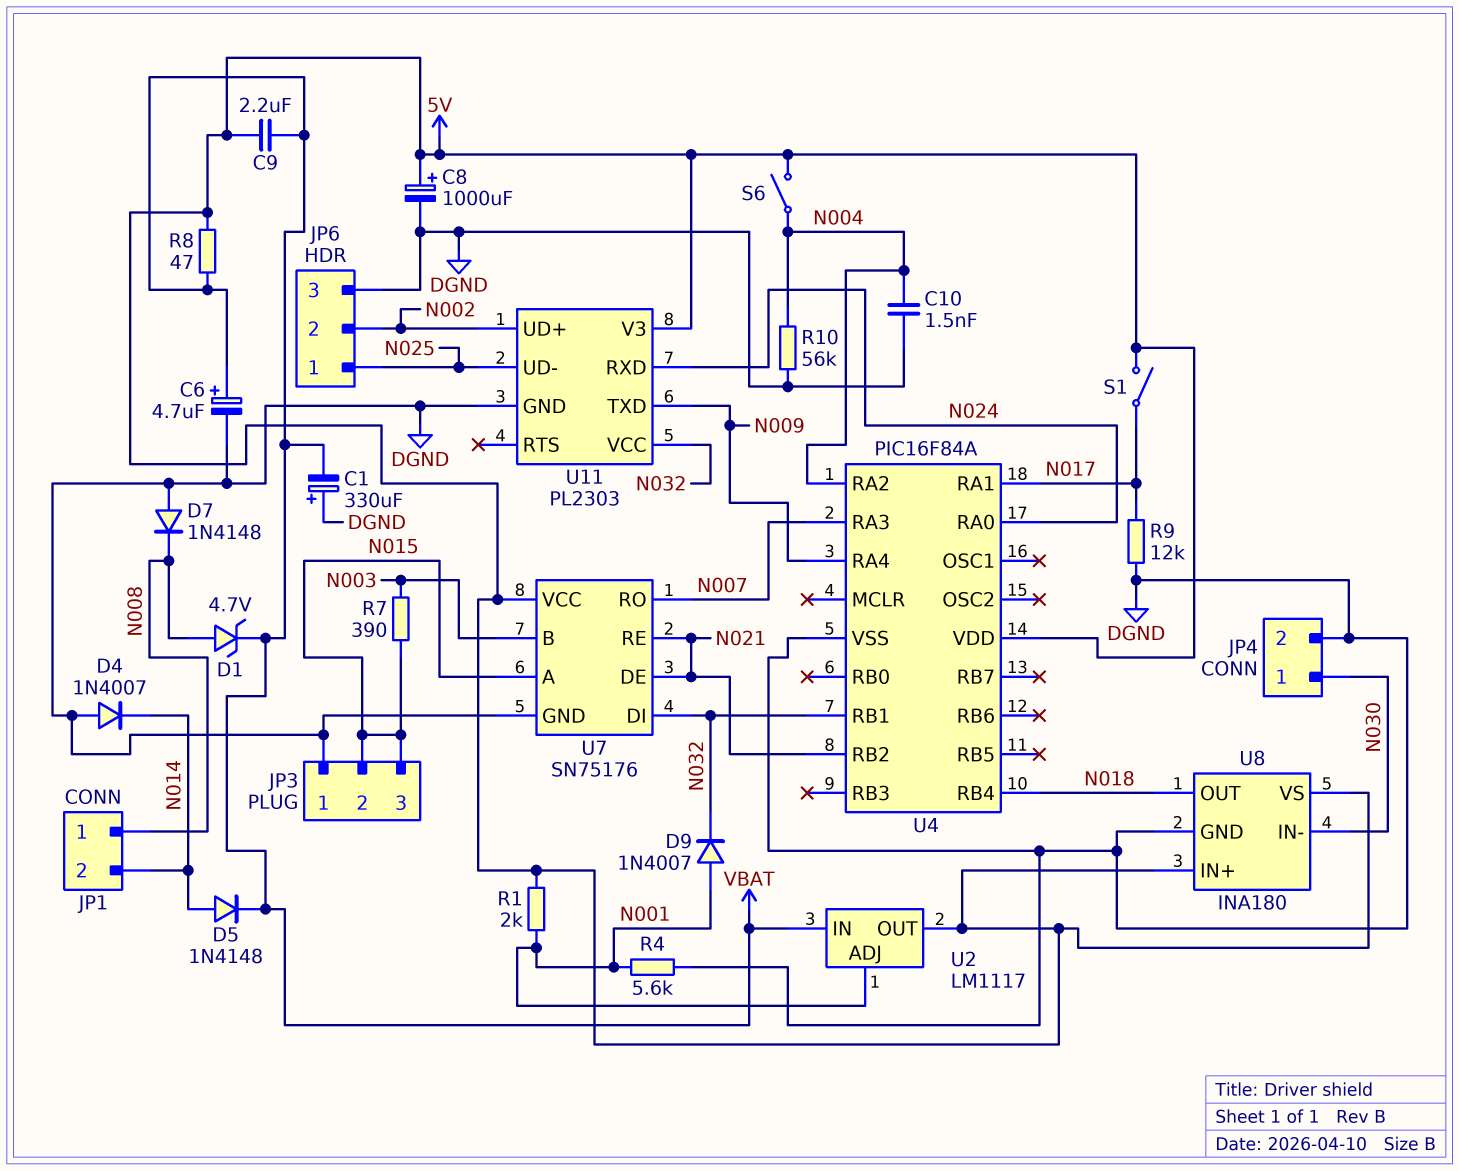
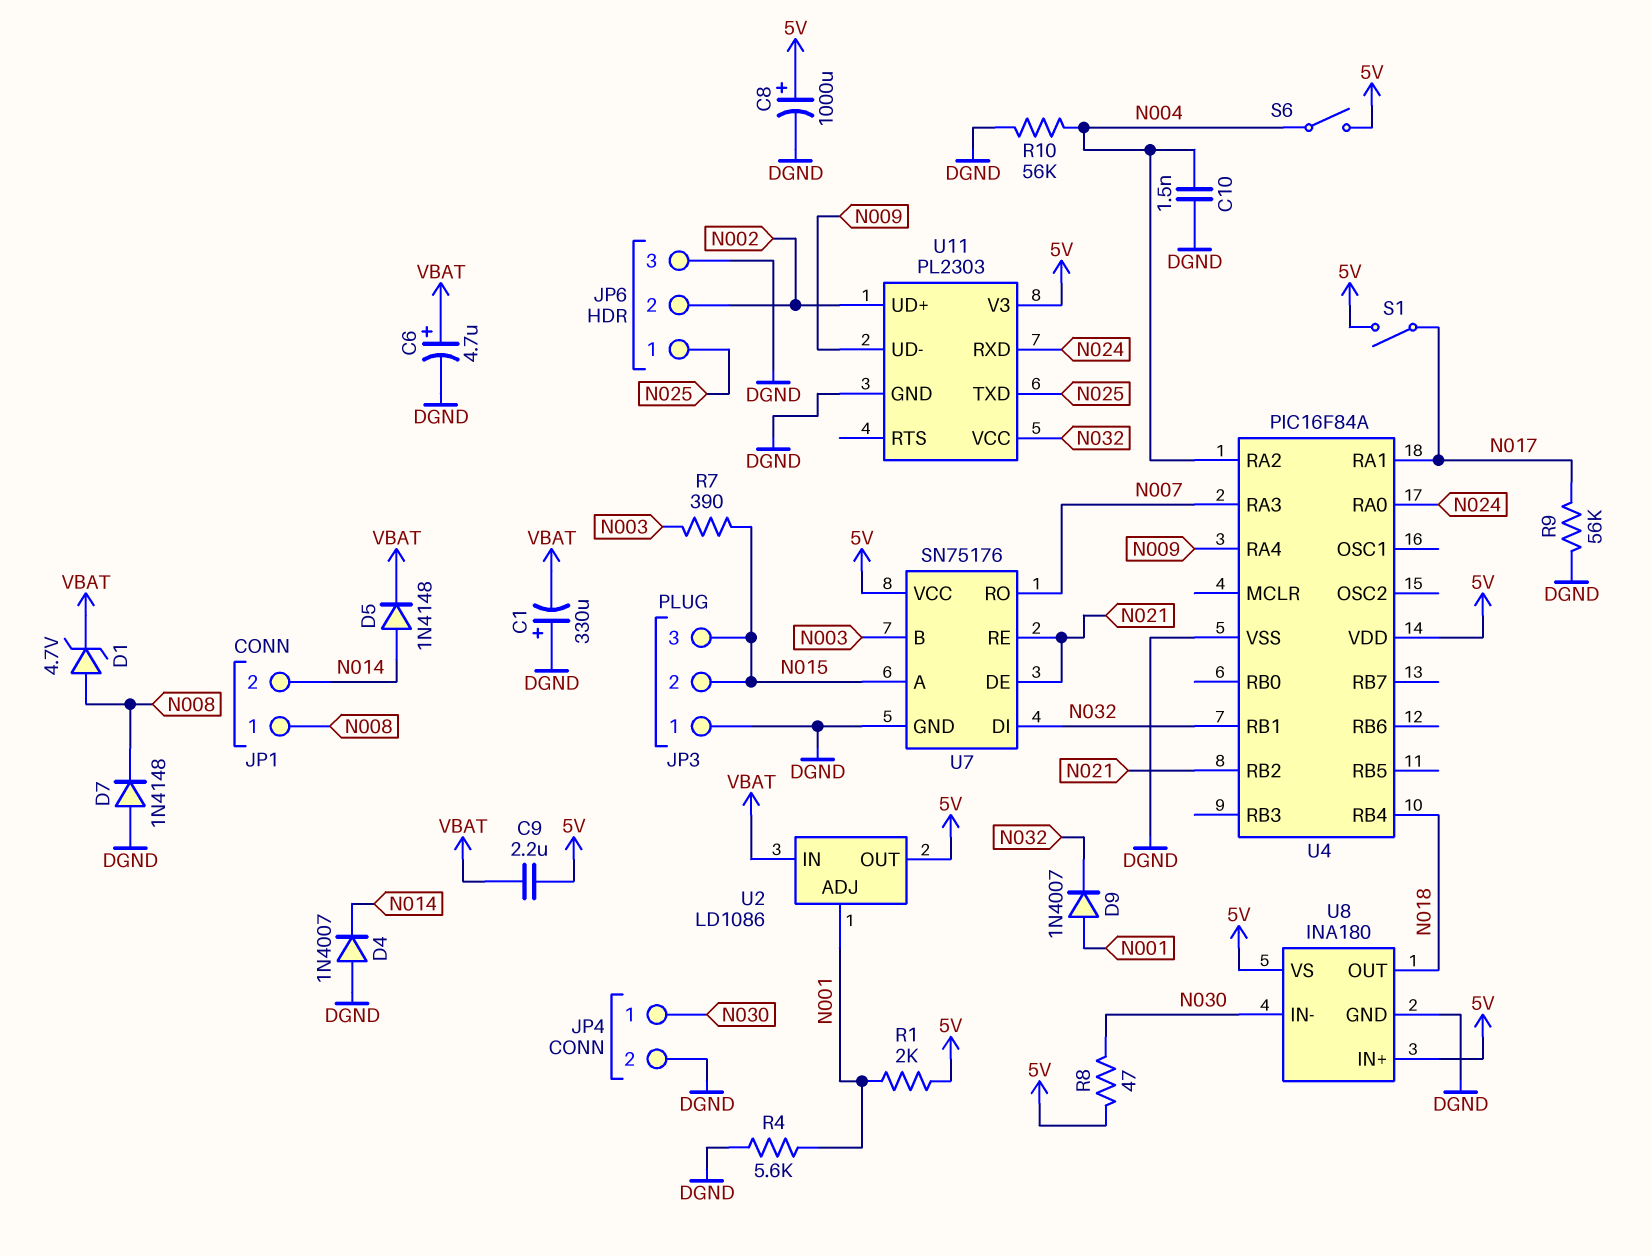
R8: 47 (5V, VBAT) -> 47 (5V, N030)
R9: 12k (DGND, N017) -> 56k (DGND, N017)
U2: LM1117 -> LD1086
U11 pin TXD: N009 -> N025
U11 pin UD-: N025 -> N009

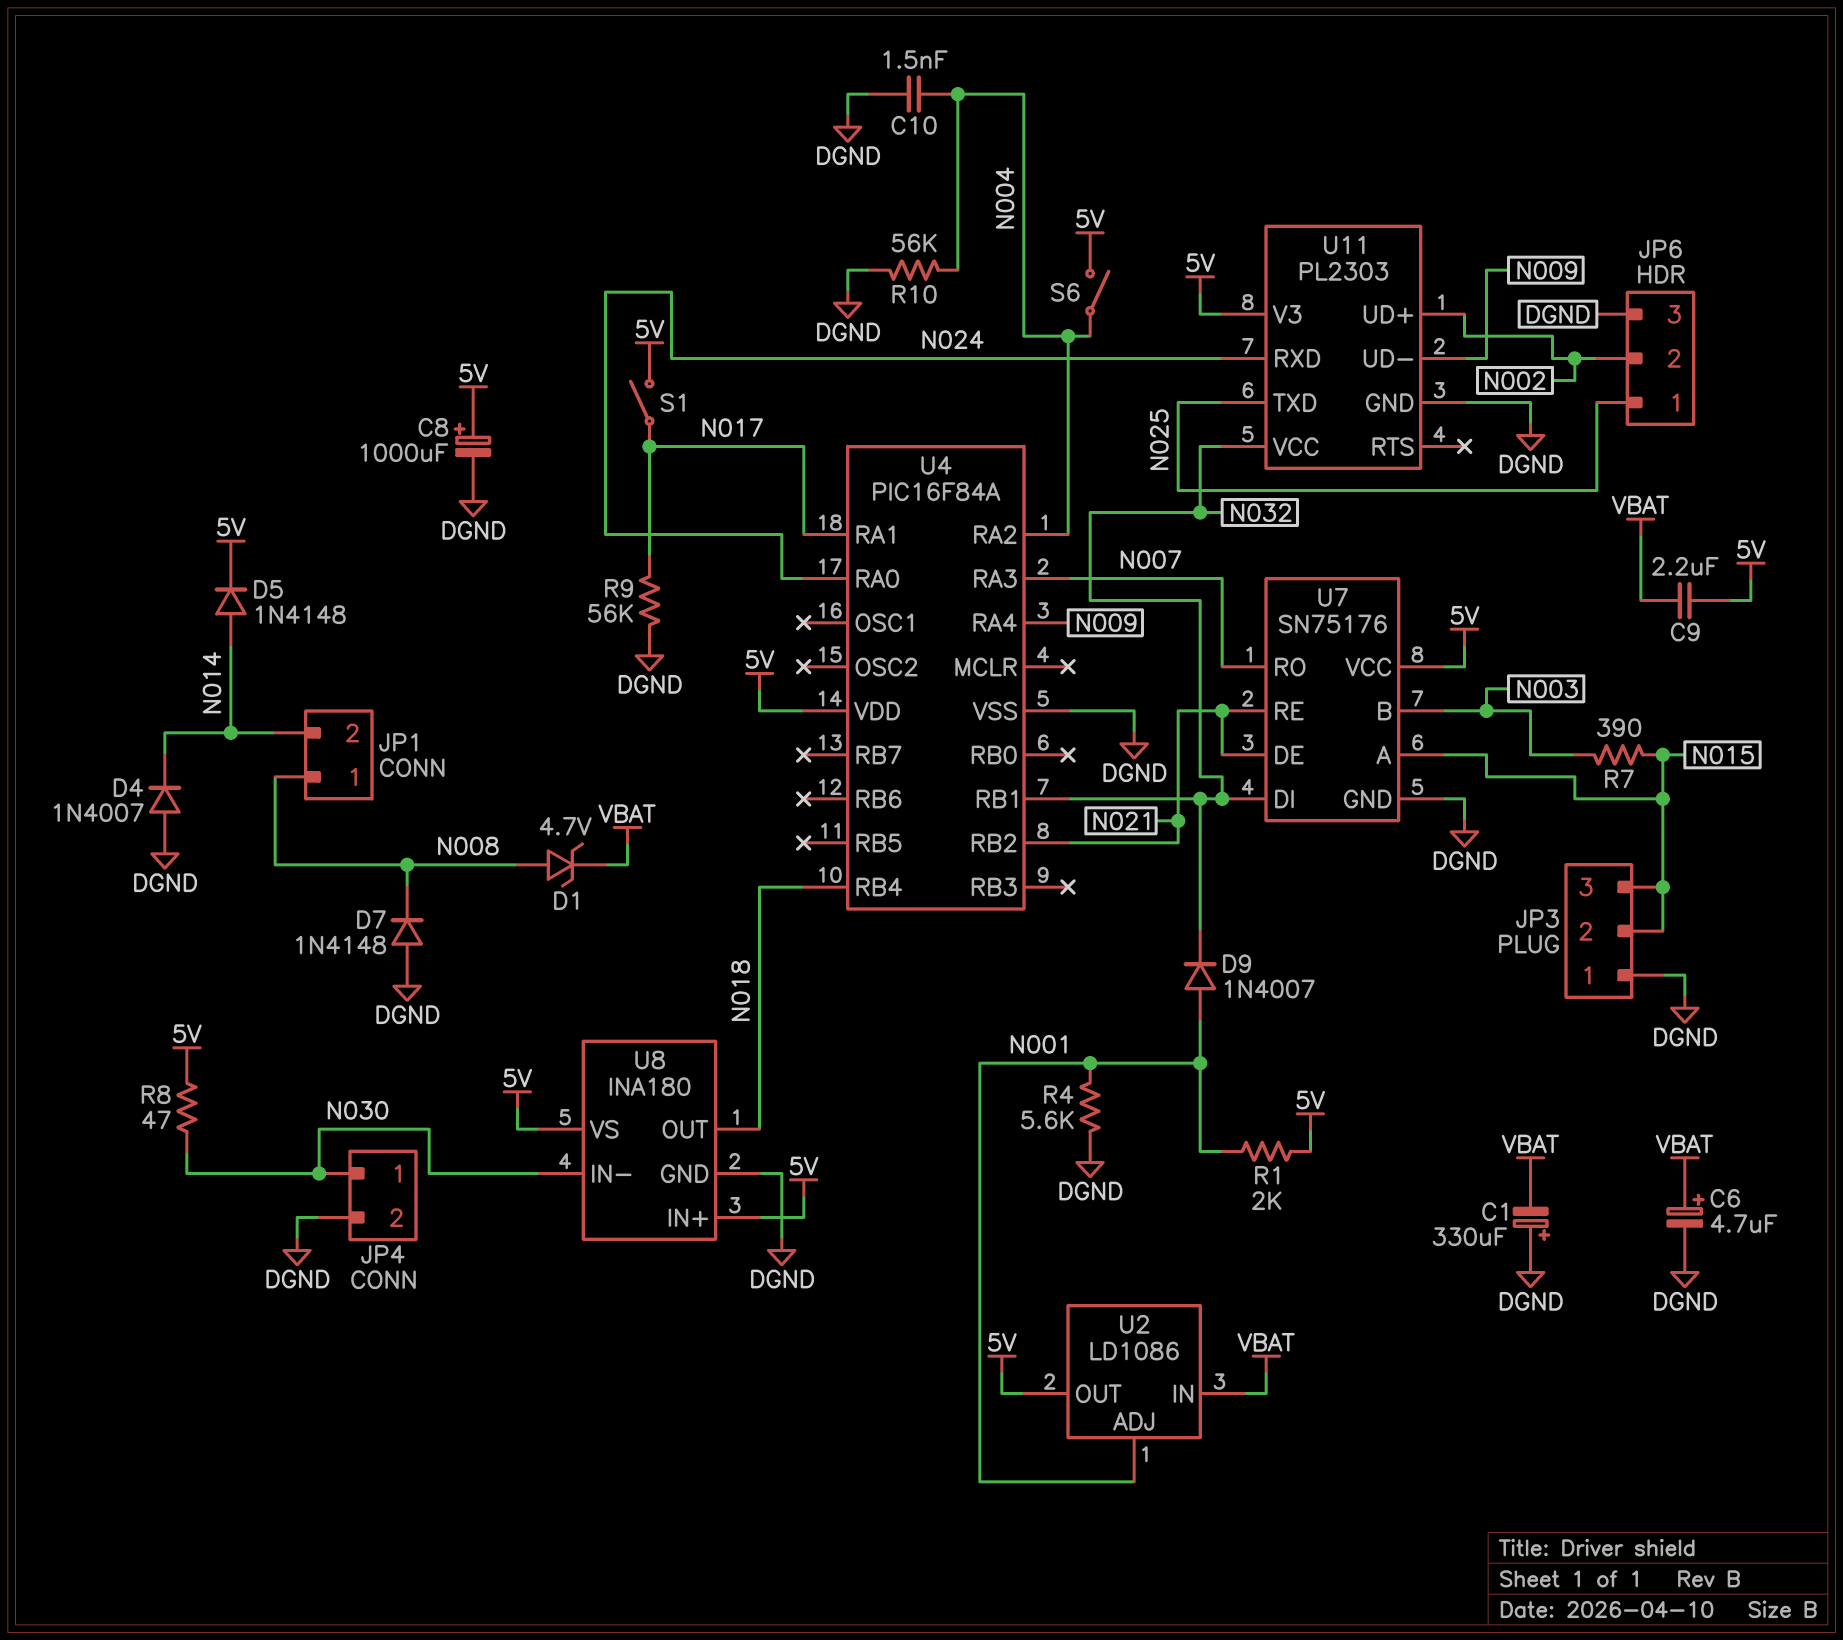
D5: diode 1N4148 (A N014, K VBAT) -> diode 1N4148 (A N014, K 5V)

